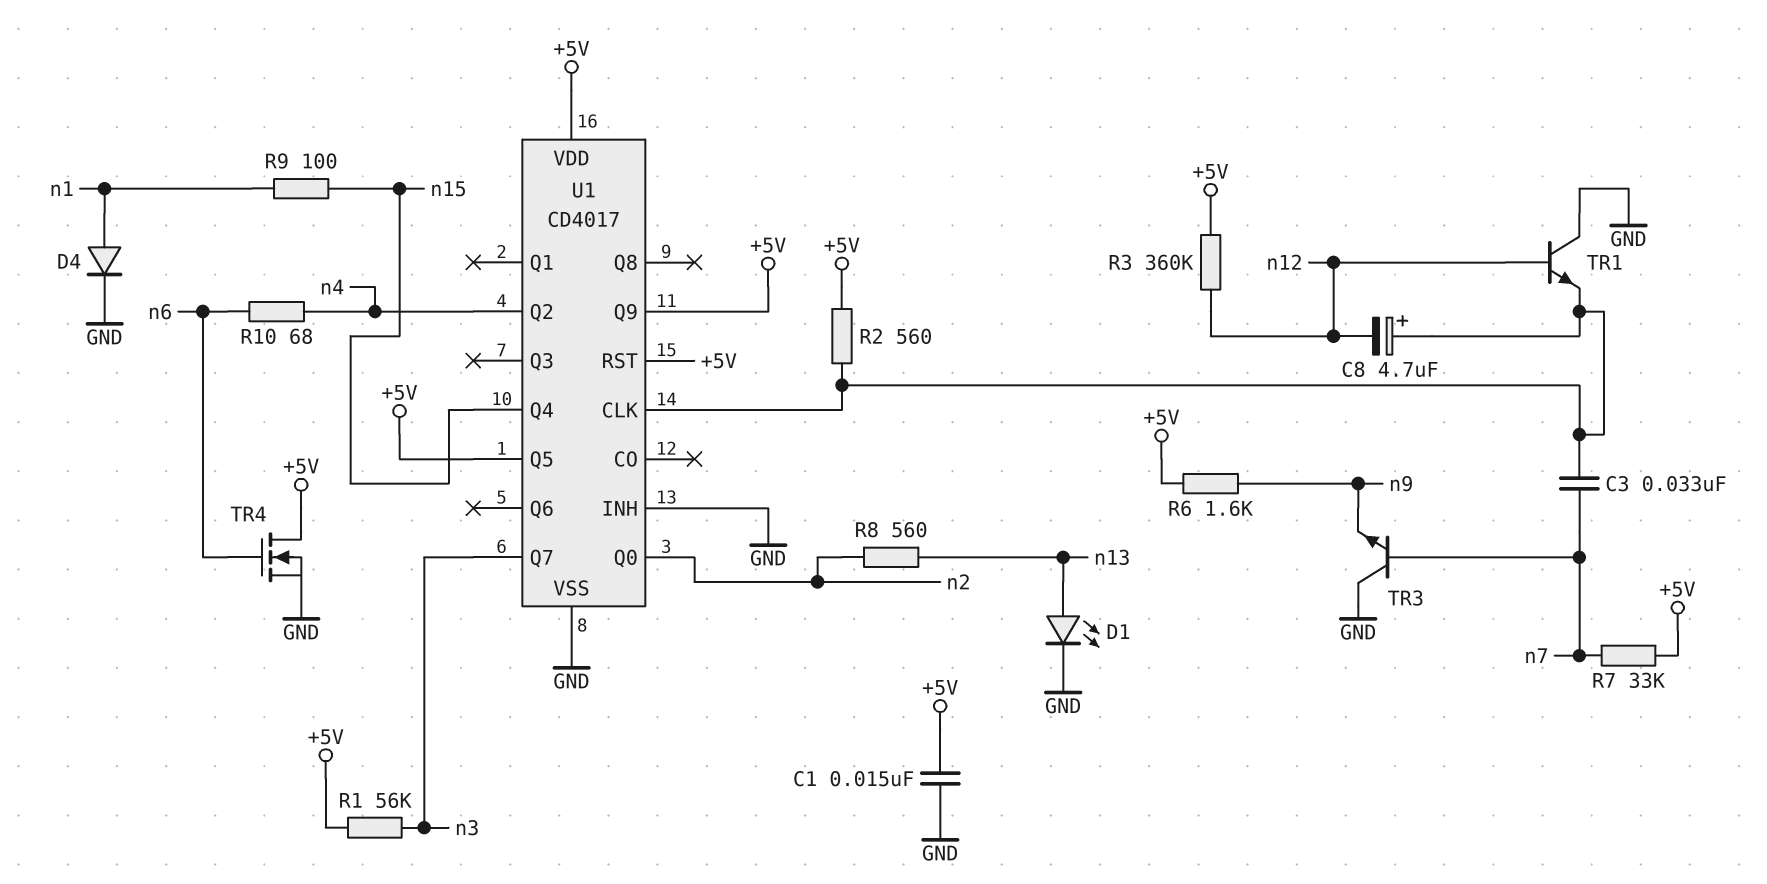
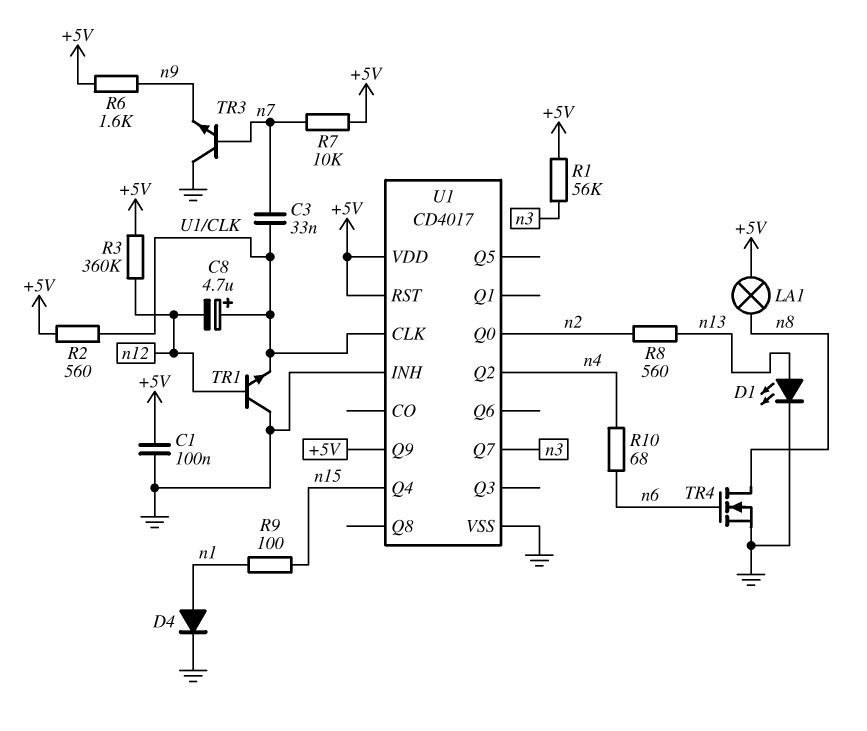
C1: 15nF (+5V, GND) -> 100nF (+5V, GND)
LA1: none -> lamp (+5V, n8)
R7: 33k (+5V, n7) -> 10k (+5V, n7)
TR4: NMOS (G n6, D +5V, S GND) -> NMOS (G n6, D n8, S GND)
U1 pin Q5: +5V -> none

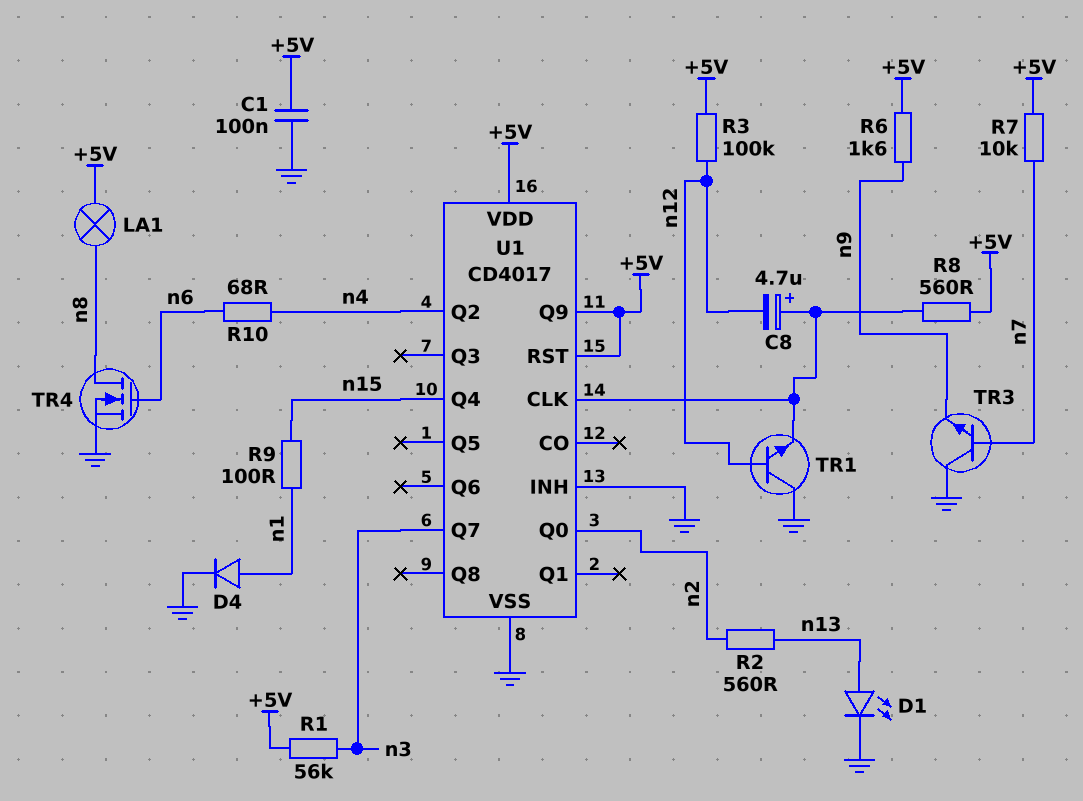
C3: 33nF (U1/CLK, n7) -> none
R2: 560 (+5V, U1/CLK) -> 560 (n2, n13)
R3: 360k (+5V, n12) -> 100k (+5V, n12)
R8: 560 (n2, n13) -> 560 (+5V, U1/CLK)

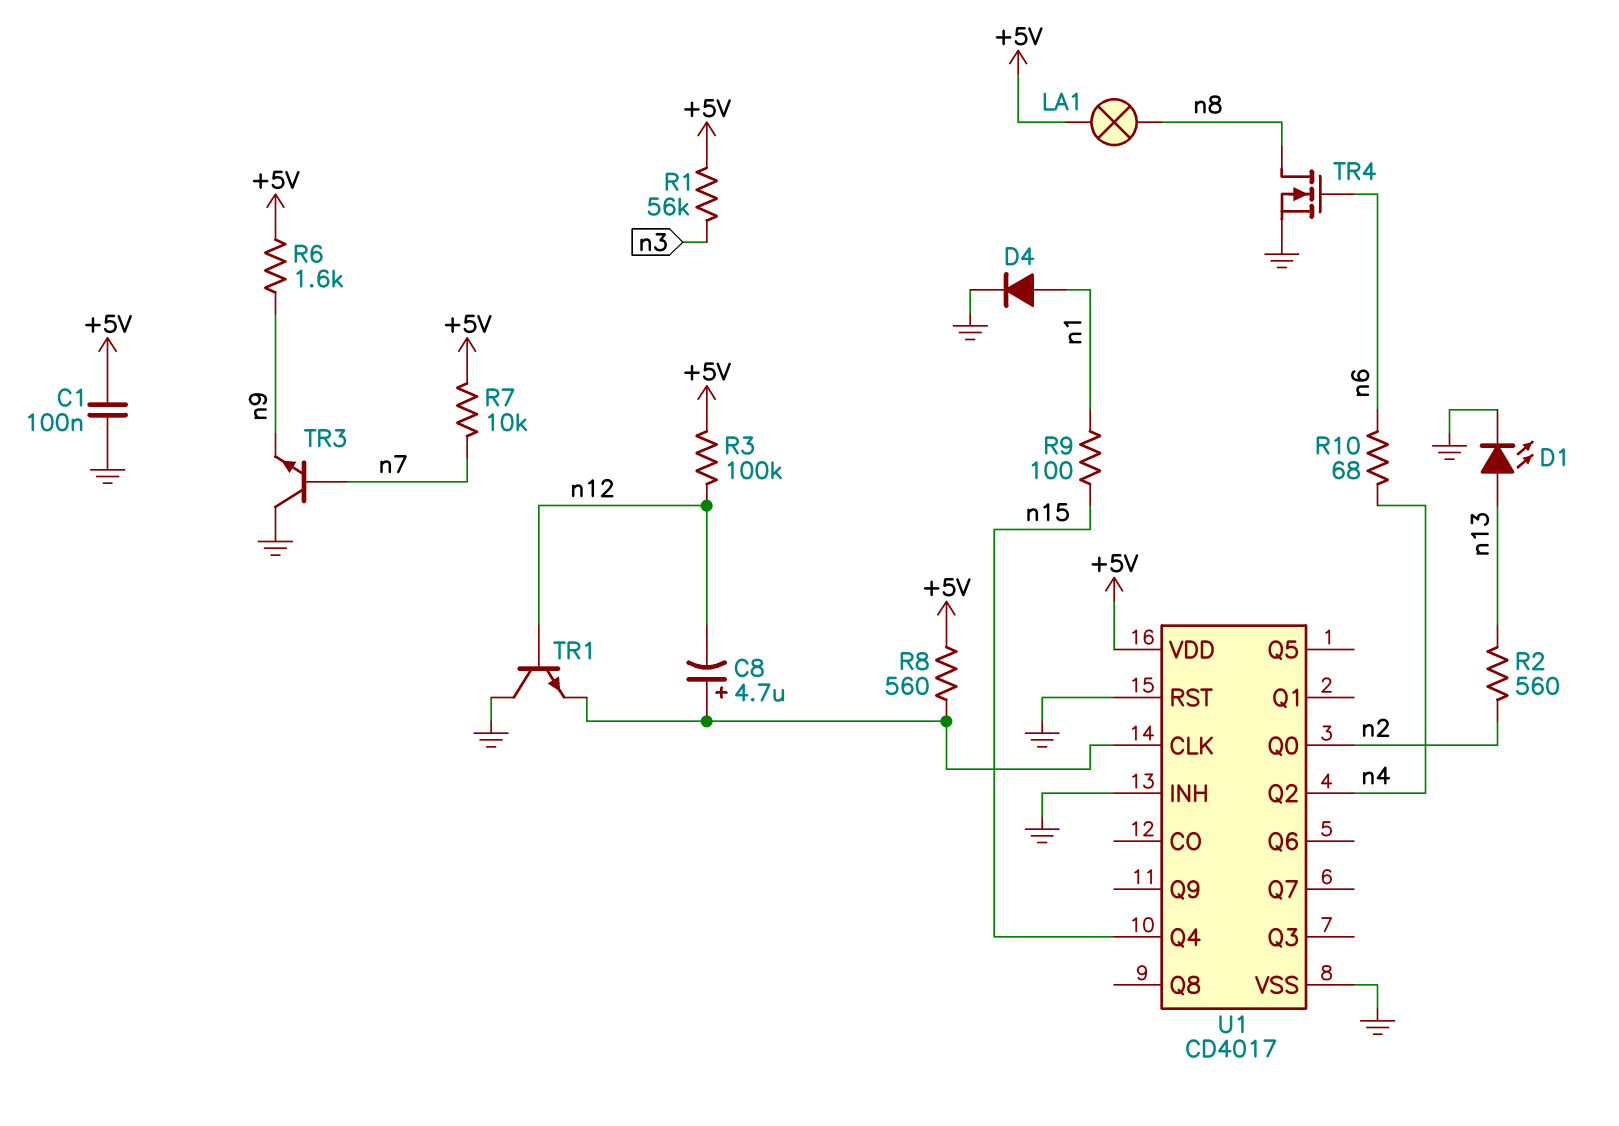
U1 pin Q7: n3 -> none
U1 pin Q9: +5V -> none
U1 pin RST: +5V -> GND

